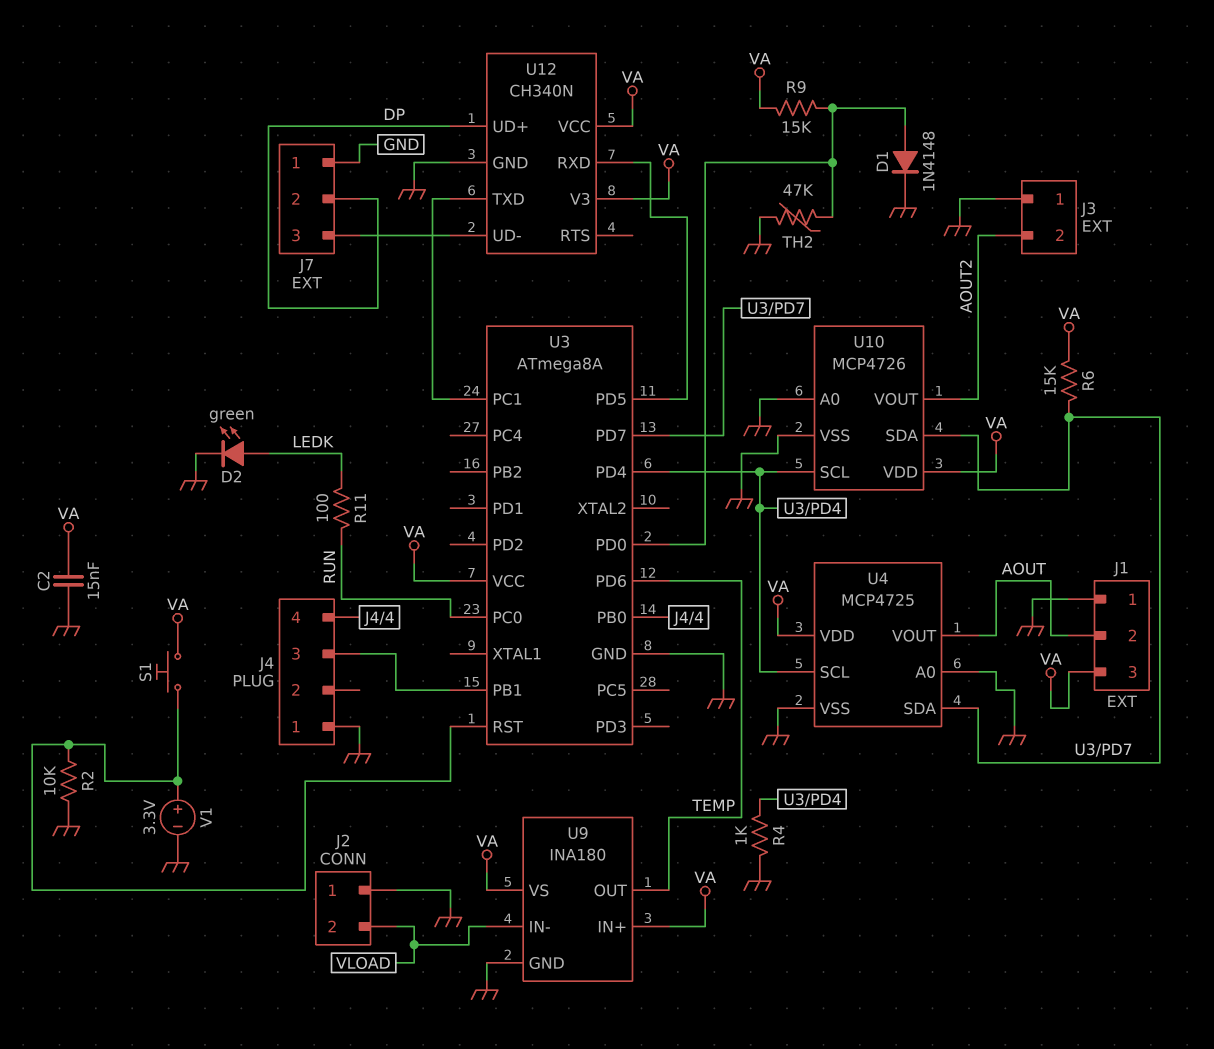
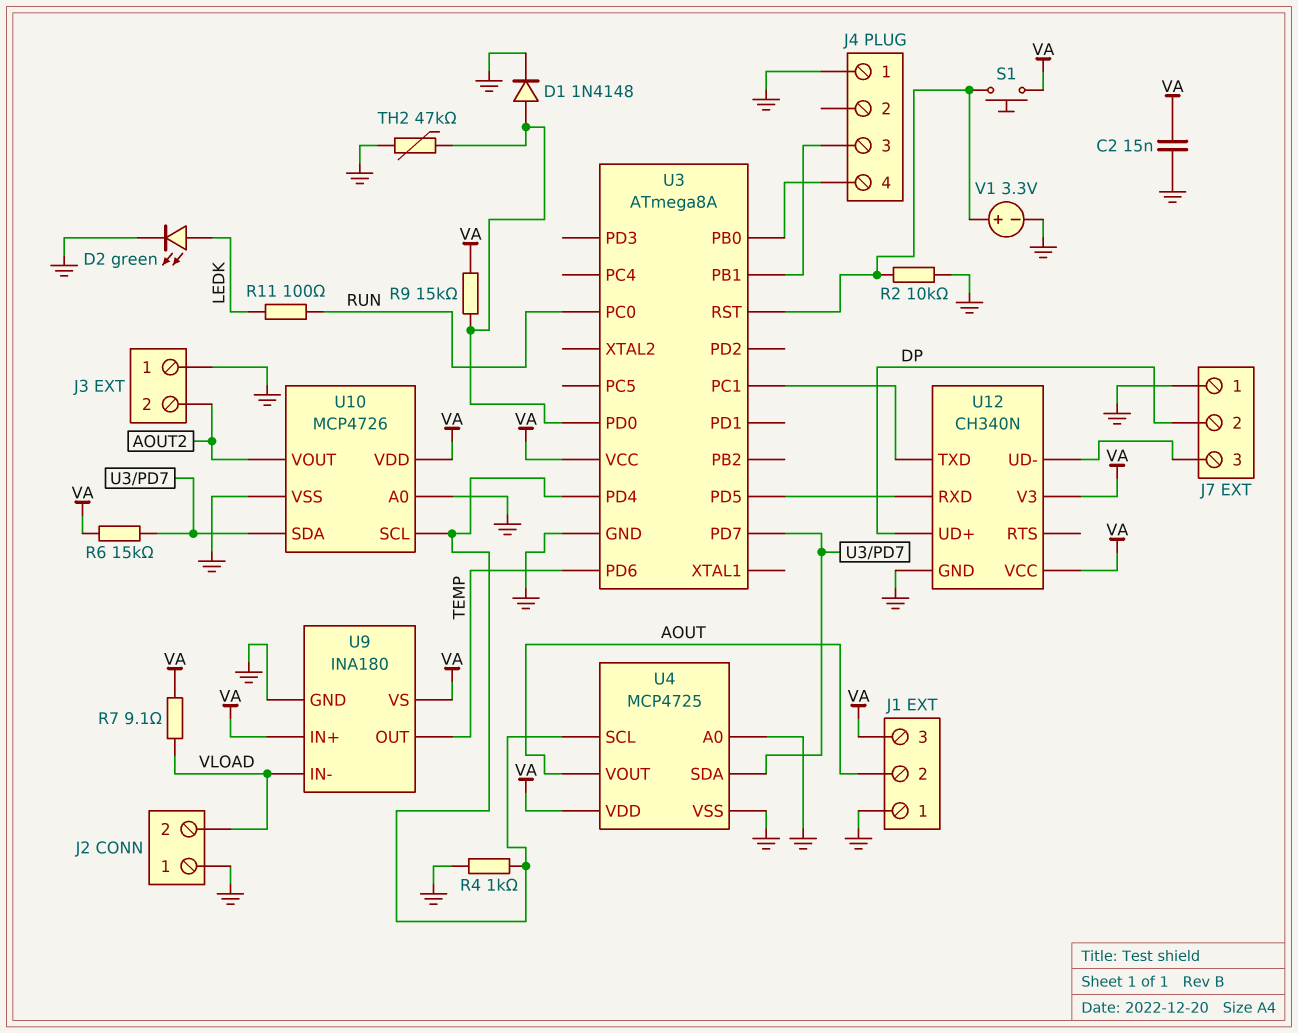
R7: none -> 9.1 (VA, VLOAD)

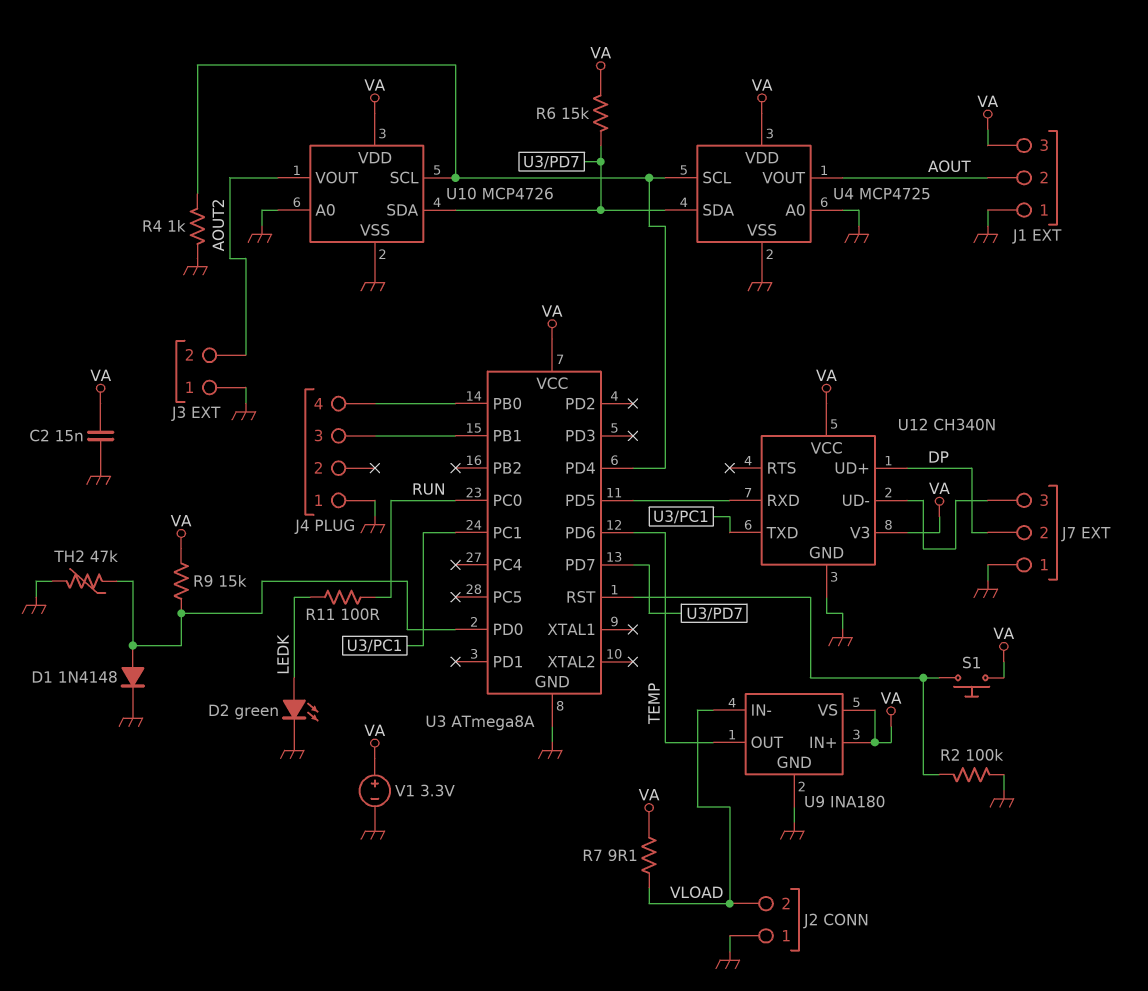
R2: 10k (GND, U3/RST) -> 100k (GND, U3/RST)
V1: 3.3V (plus U3/RST, minus GND) -> 3.3V (plus VA, minus GND)

